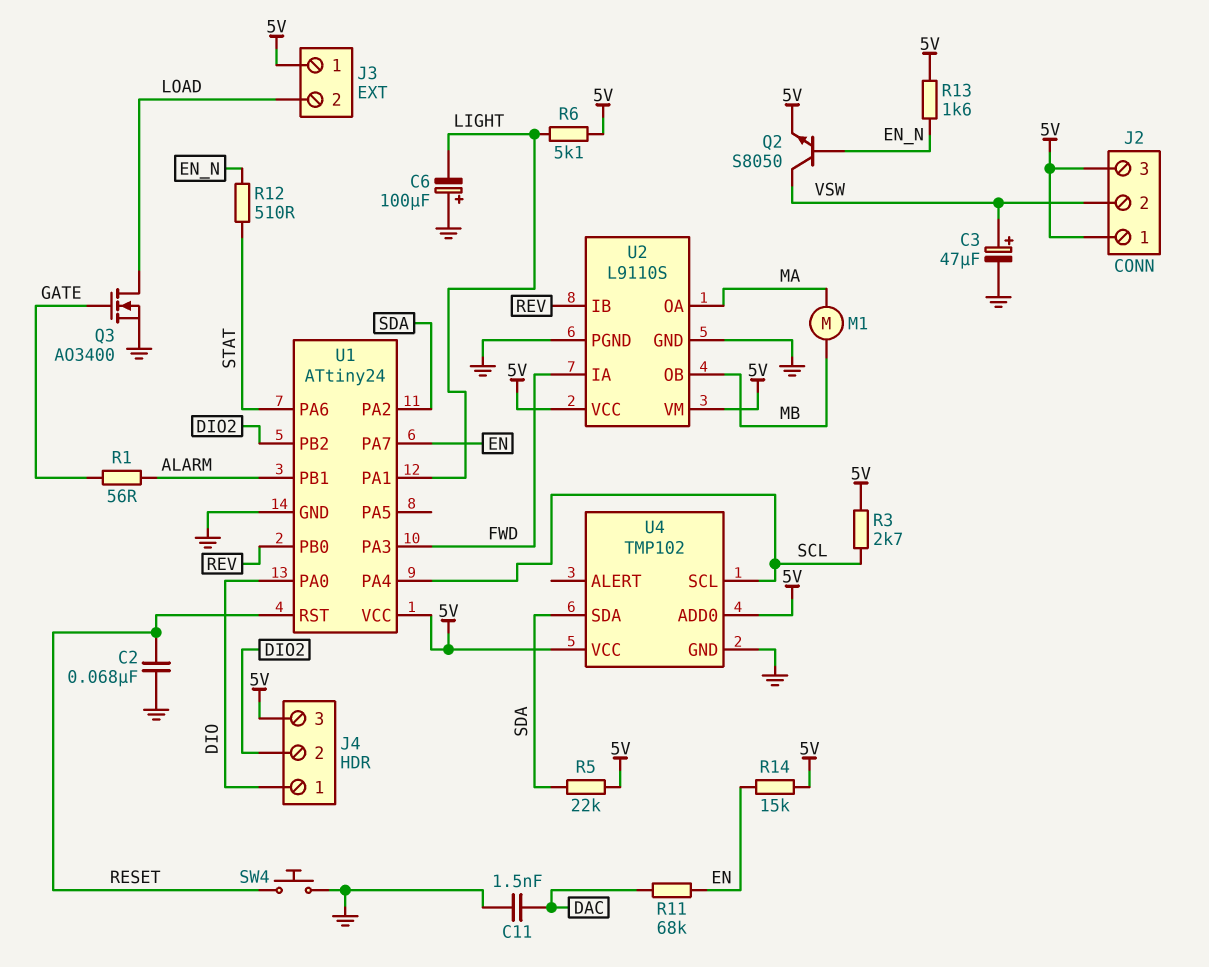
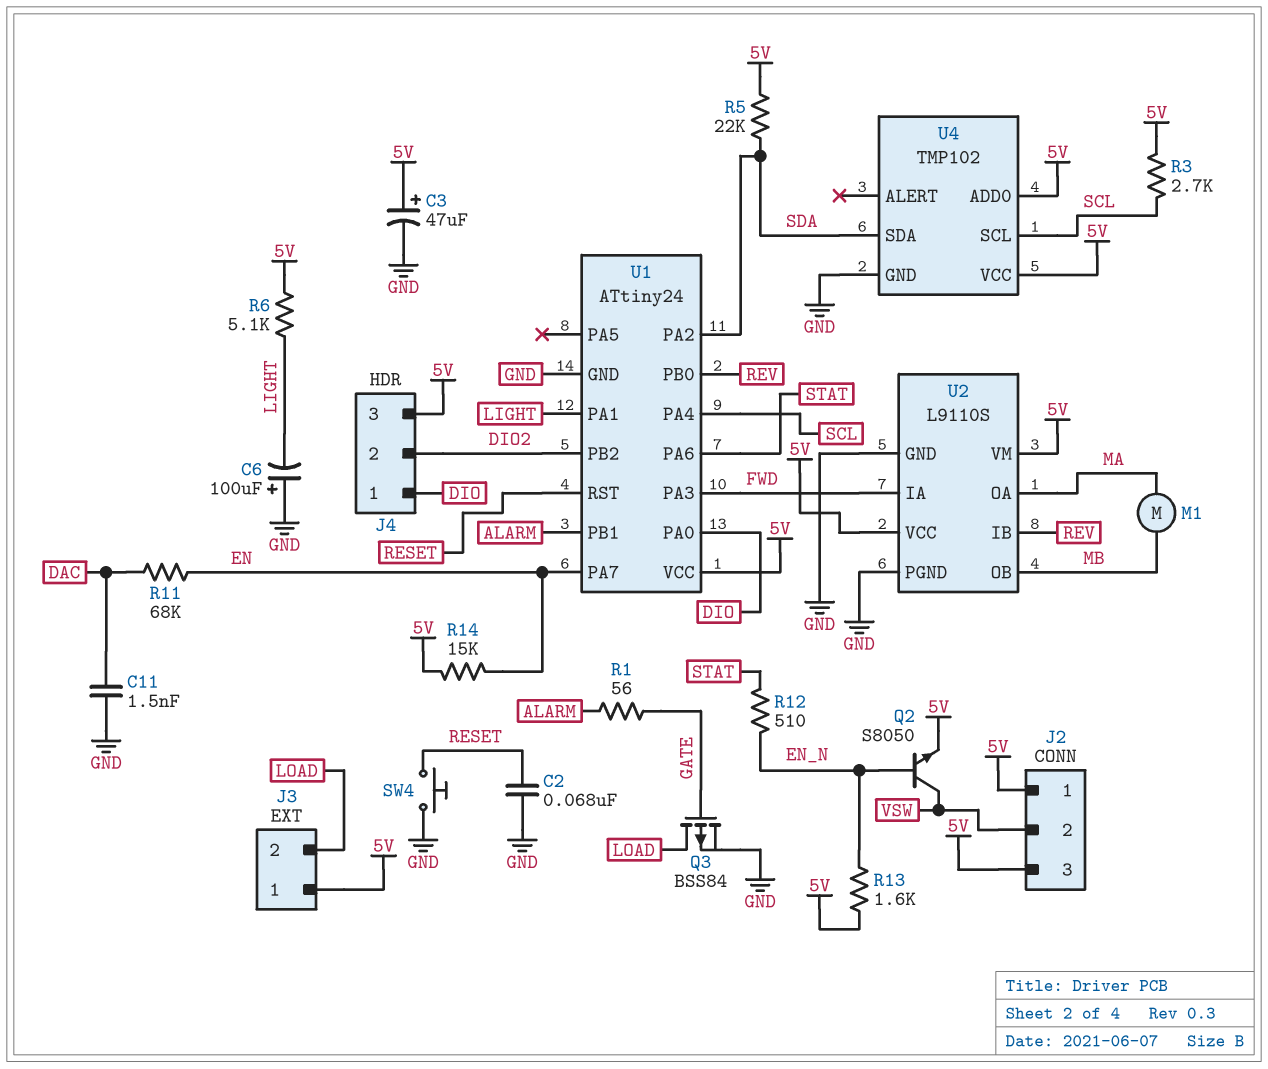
C3: 47uF (plus VSW, minus GND) -> 47uF (plus 5V, minus GND)
Q3: NMOS AO3400 (G GATE, D LOAD, S GND) -> PMOS BSS84 (G GATE, D LOAD, S GND)

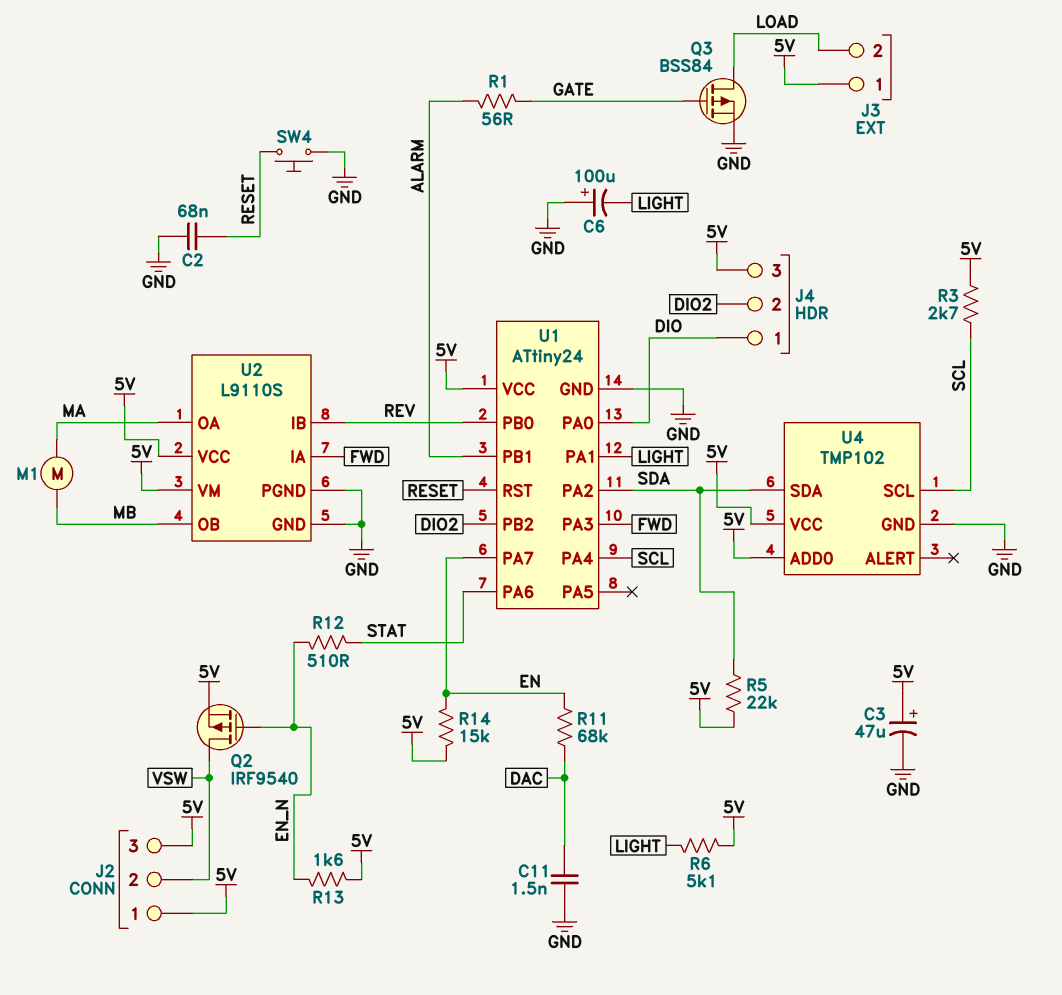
Q2: NPN S8050 (B EN_N, C VSW, E 5V) -> PMOS IRF9540 (G EN_N, D VSW, S 5V)

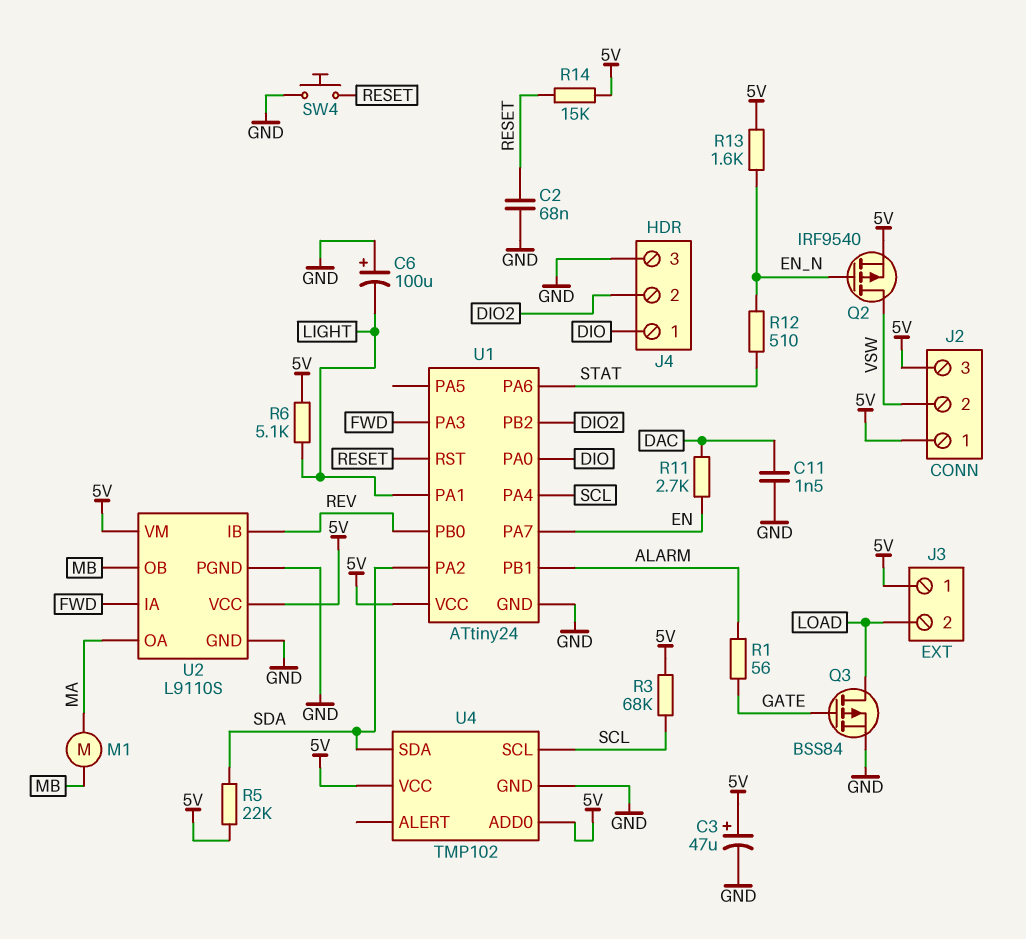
J4 pin 3: 5V -> GND
R3: 2.7k (5V, SCL) -> 68k (5V, SCL)
R11: 68k (DAC, EN) -> 2.7k (DAC, EN)
R14: 15k (5V, EN) -> 15k (5V, RESET)

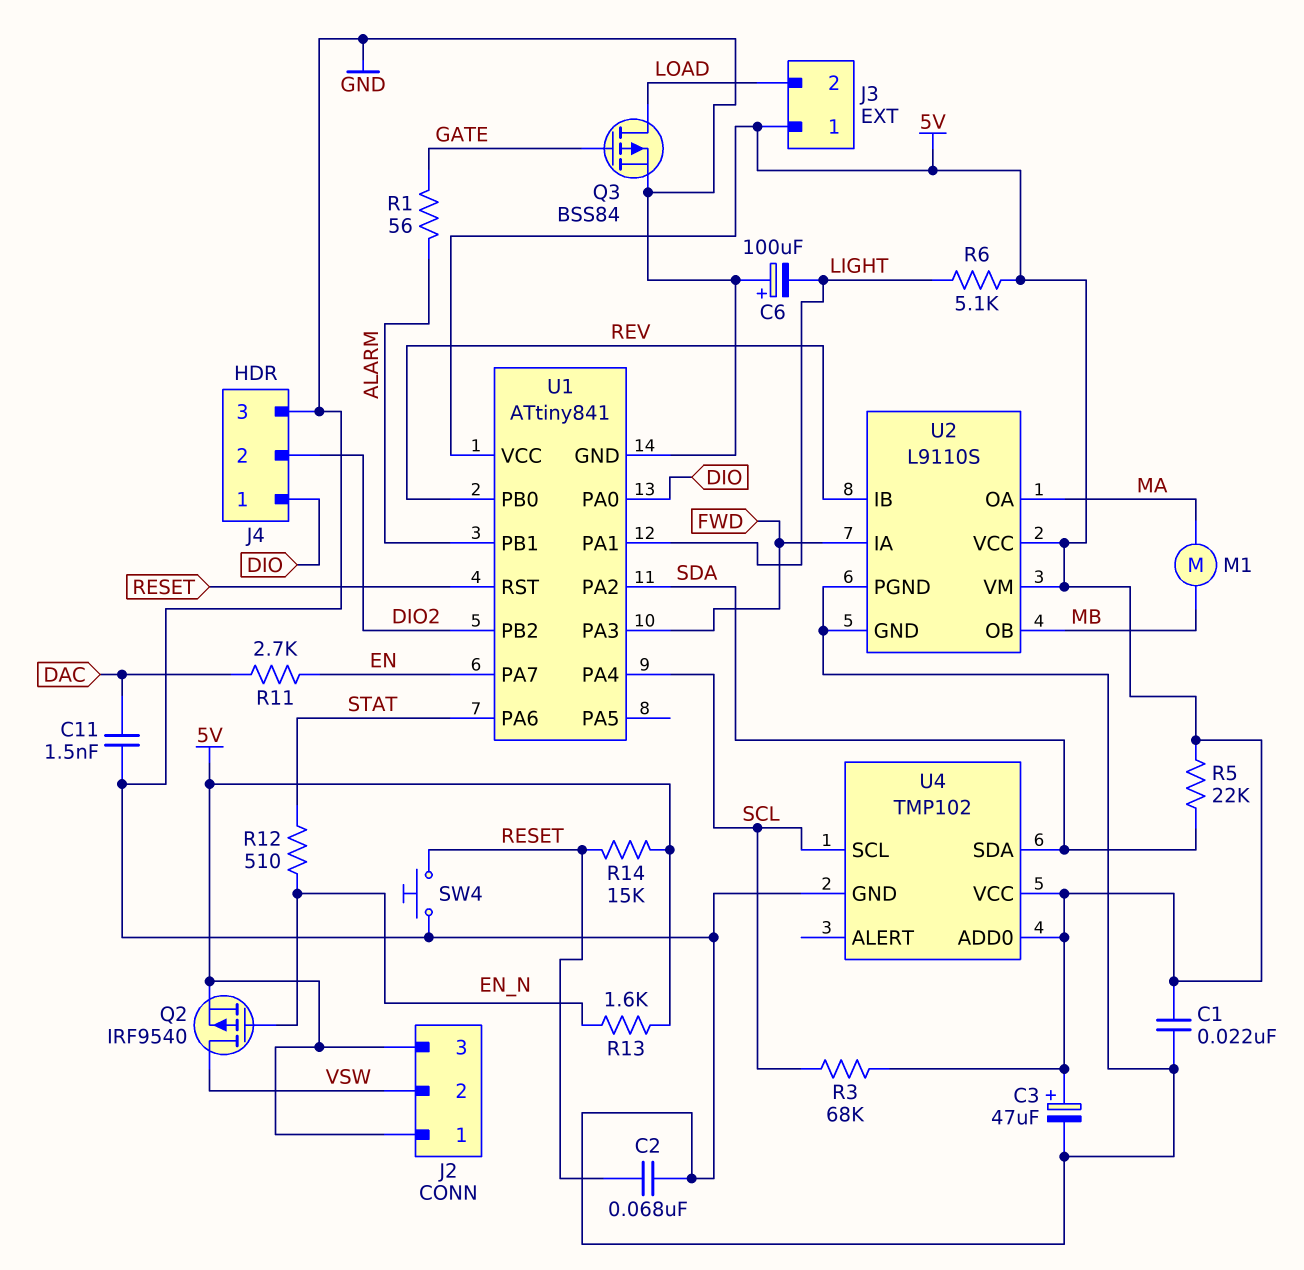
C1: none -> 22nF (5V, GND)
U1: ATtiny24 -> ATtiny841

